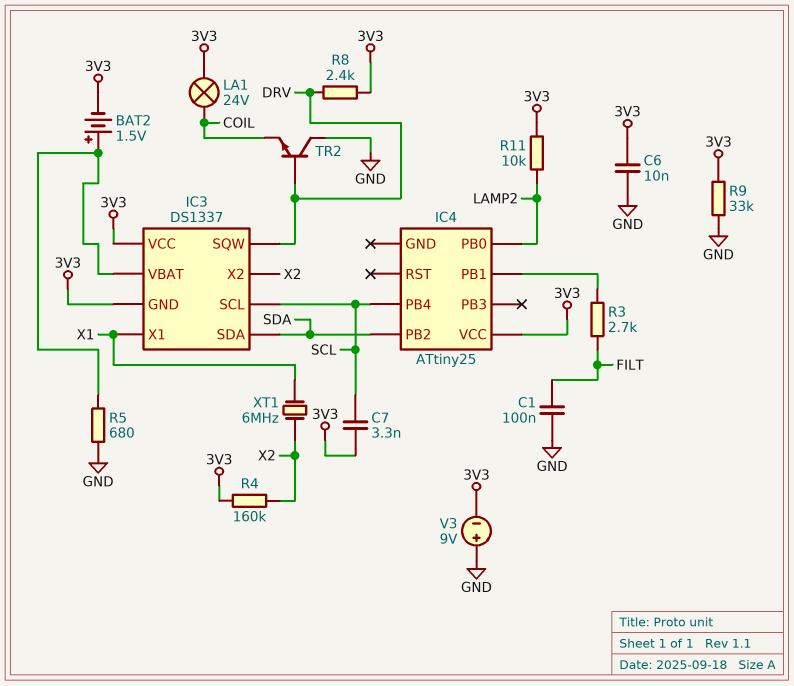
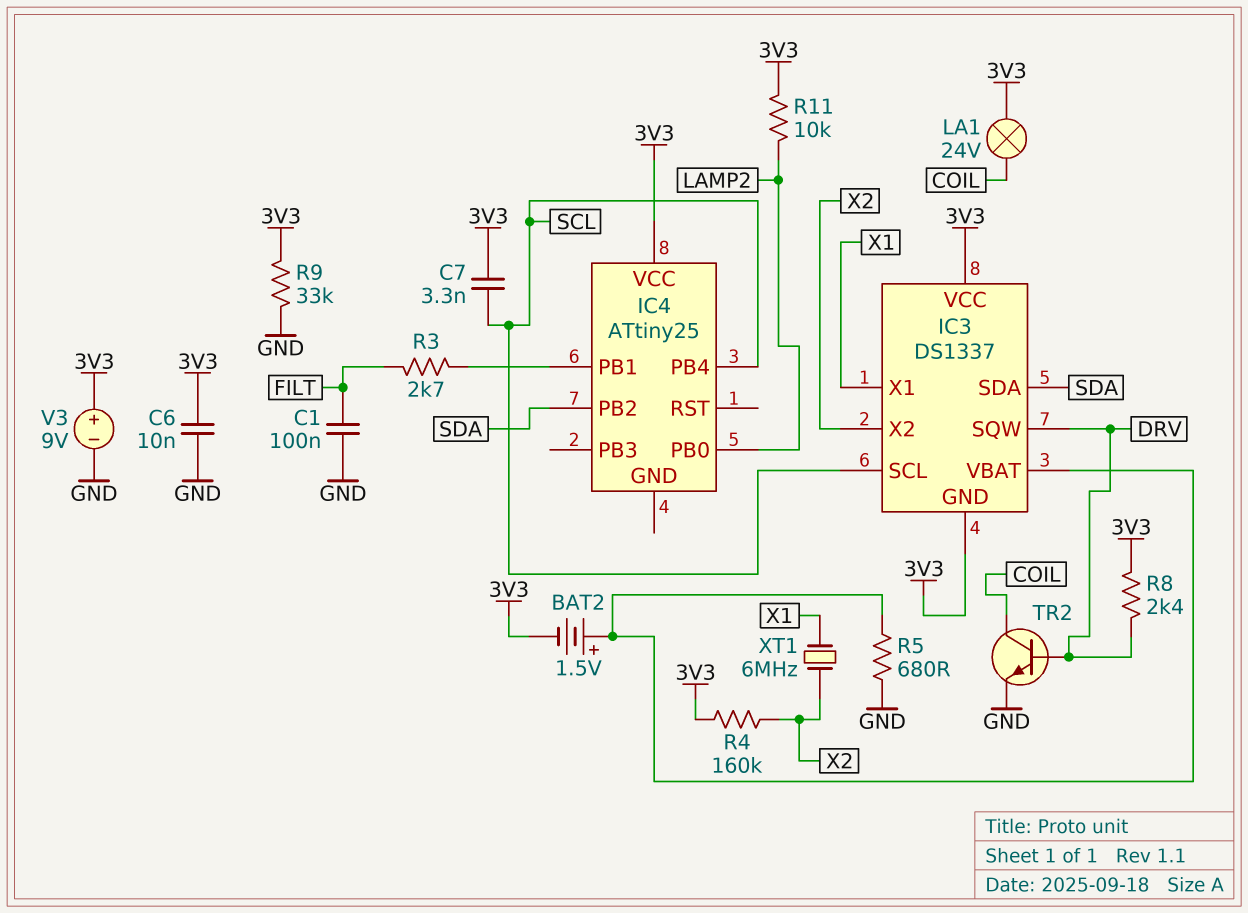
TR2: NPN (B DRV, C GND, E COIL) -> NPN (B DRV, C COIL, E GND)
V3: 9V (plus GND, minus 3V3) -> 9V (plus 3V3, minus GND)

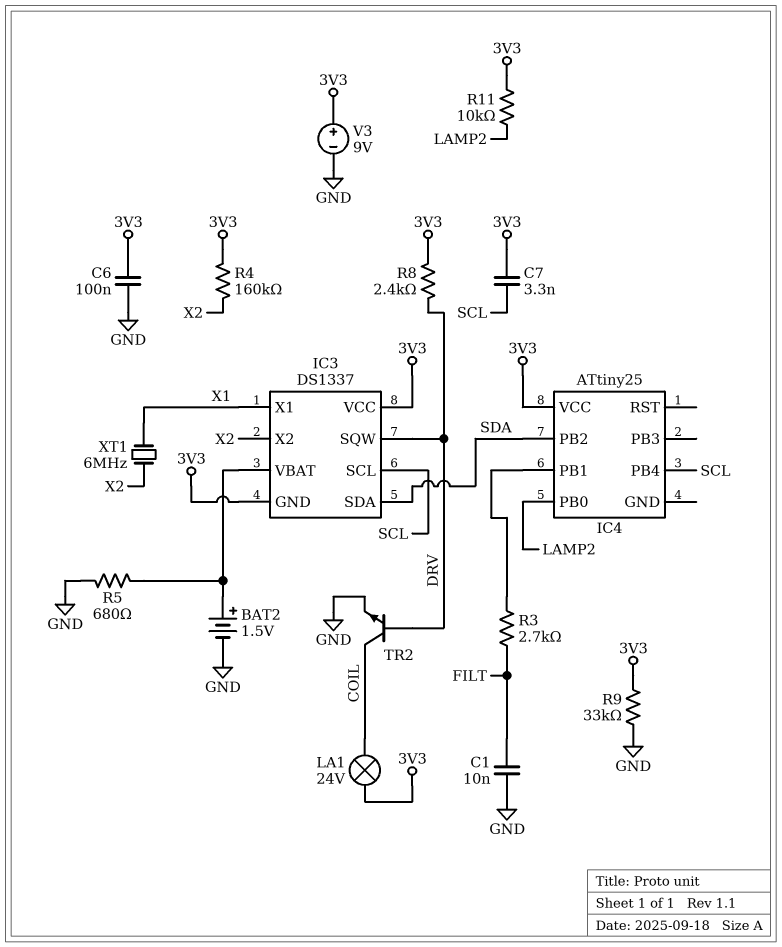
BAT2: 1.5V (plus IC3/VBAT, minus 3V3) -> 1.5V (plus IC3/VBAT, minus GND)
C1: 100nF (FILT, GND) -> 10nF (FILT, GND)
C6: 10nF (3V3, GND) -> 100nF (3V3, GND)

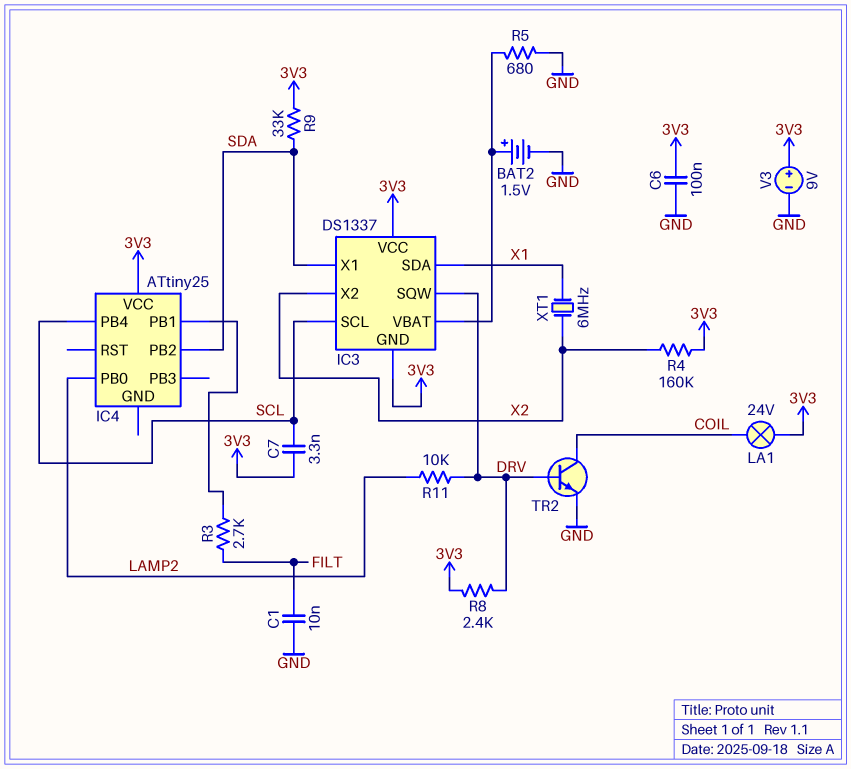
IC3 pin SDA: SDA -> X1
IC3 pin X1: X1 -> SDA
R9: 33k (3V3, GND) -> 33k (3V3, SDA)
R11: 10k (3V3, LAMP2) -> 10k (DRV, LAMP2)

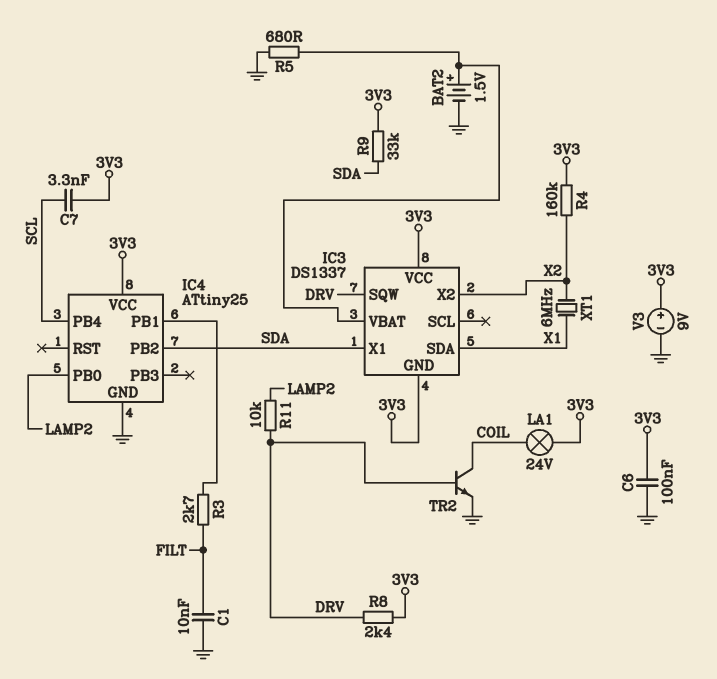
IC3 pin SCL: SCL -> none
IC4 pin GND: none -> GND

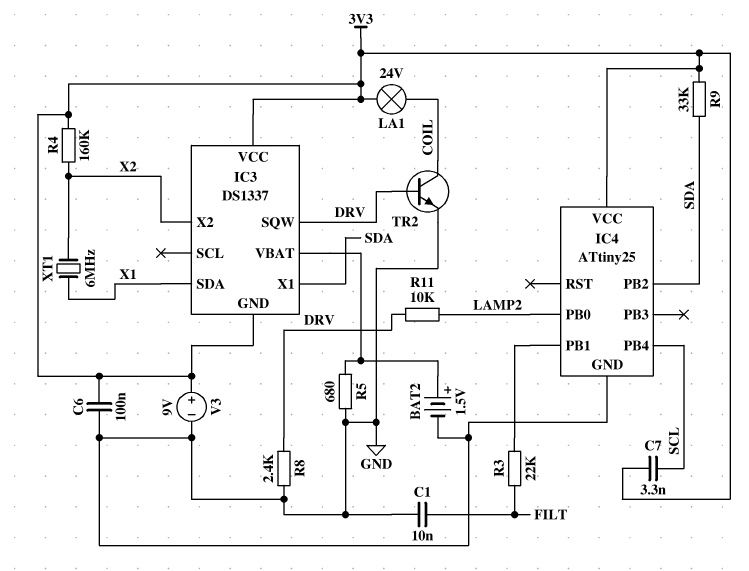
R3: 2.7k (FILT, IC4/PB1) -> 22k (FILT, IC4/PB1)
R8: 2.4k (3V3, DRV) -> 2.4k (DRV, GND)

